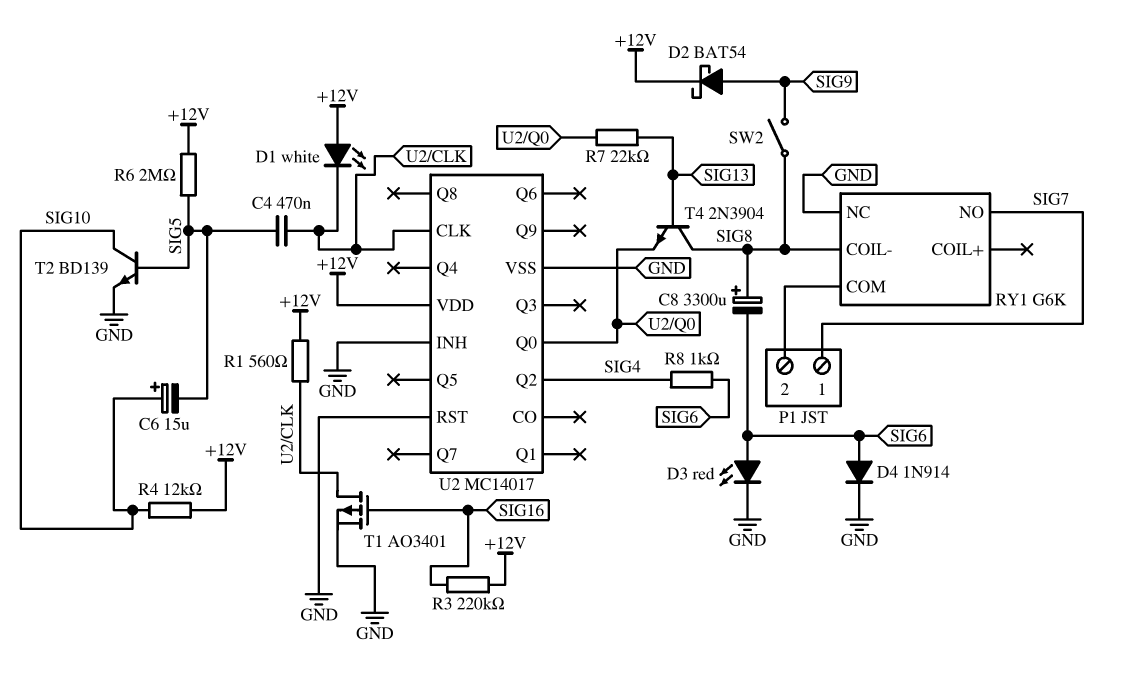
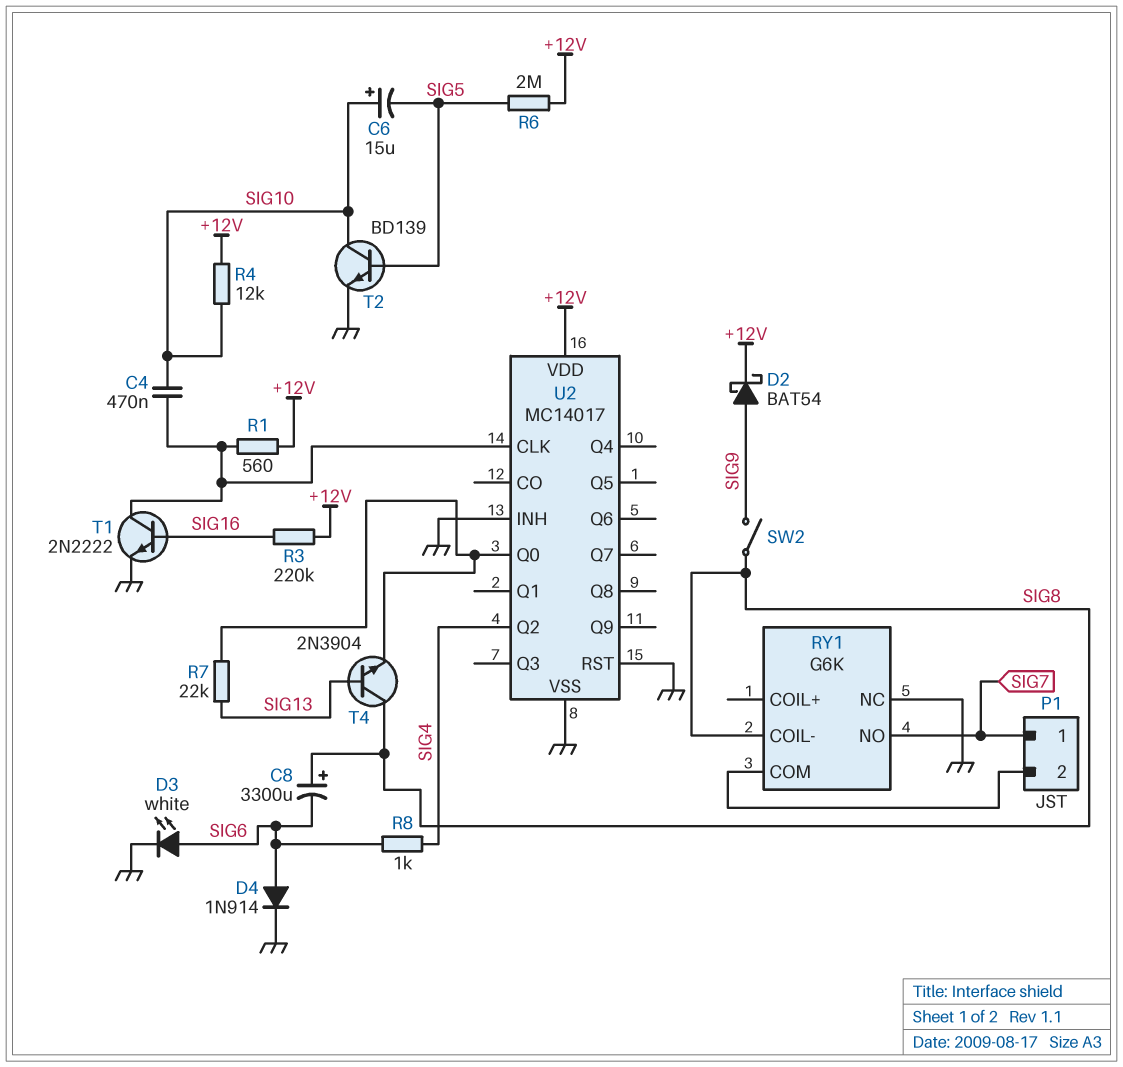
C4: 470nF (SIG5, U2/CLK) -> 470nF (SIG10, U2/CLK)
D1: LED white (A +12V, K U2/CLK) -> none
D3: LED red (A SIG6, K GND) -> LED white (A SIG6, K GND)
T1: PMOS AO3401 (G SIG16, D U2/CLK, S GND) -> NPN 2N2222 (B SIG16, C U2/CLK, E GND)

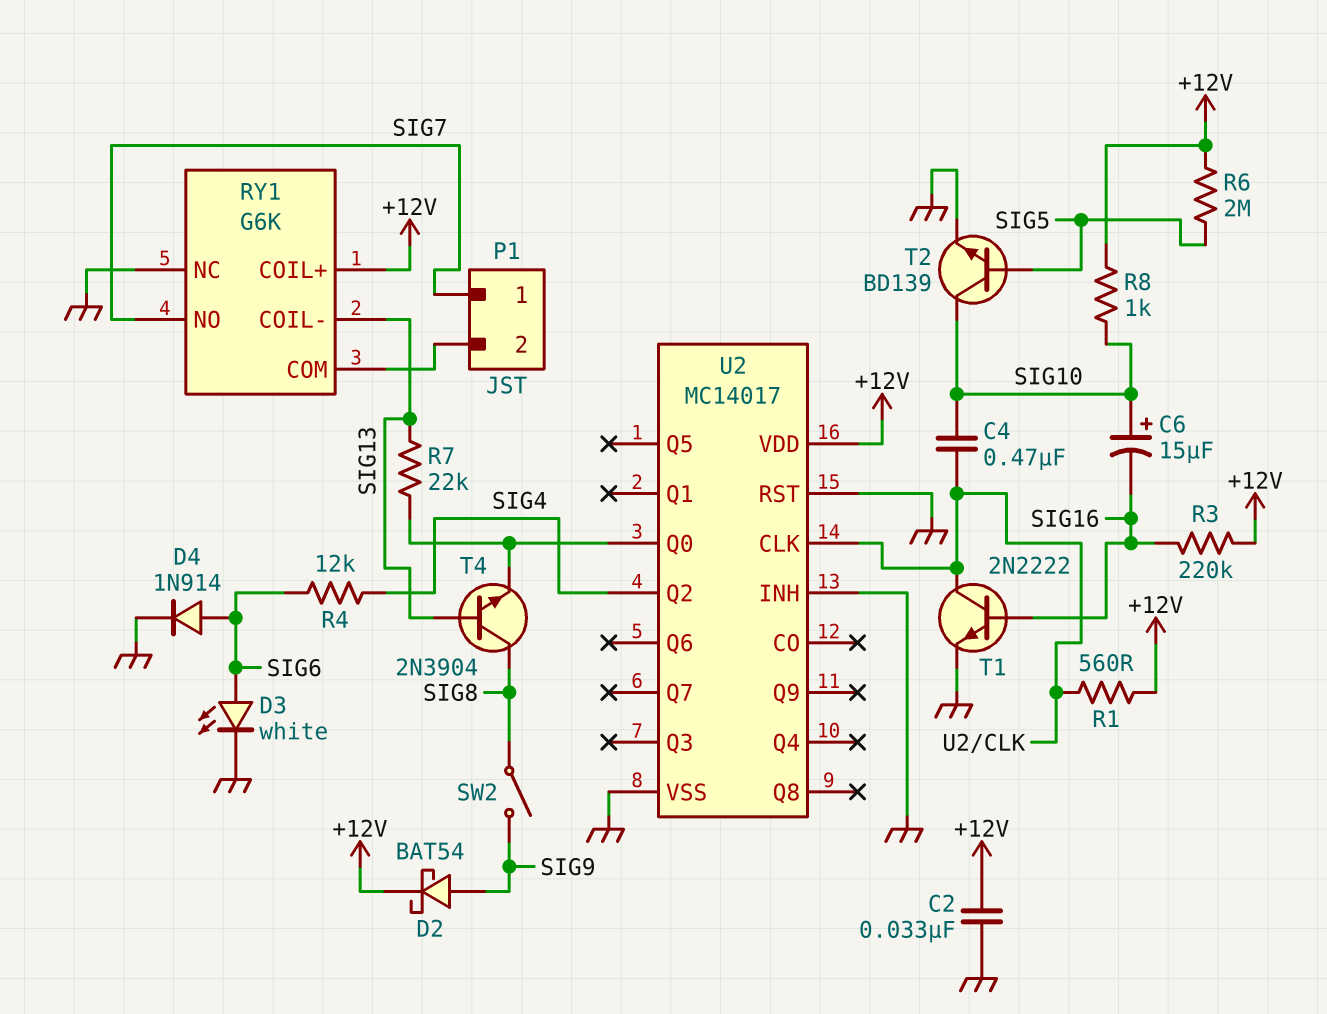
C2: none -> 33nF (+12V, GND)
C6: 15uF (plus SIG10, minus SIG5) -> 15uF (plus SIG10, minus SIG16)
C8: 3300uF (plus SIG8, minus SIG6) -> none
R4: 12k (+12V, SIG10) -> 12k (SIG4, SIG6)
R8: 1k (SIG4, SIG6) -> 1k (+12V, SIG10)
RY1 pin COIL+: none -> +12V
RY1 pin COIL-: SIG8 -> SIG13

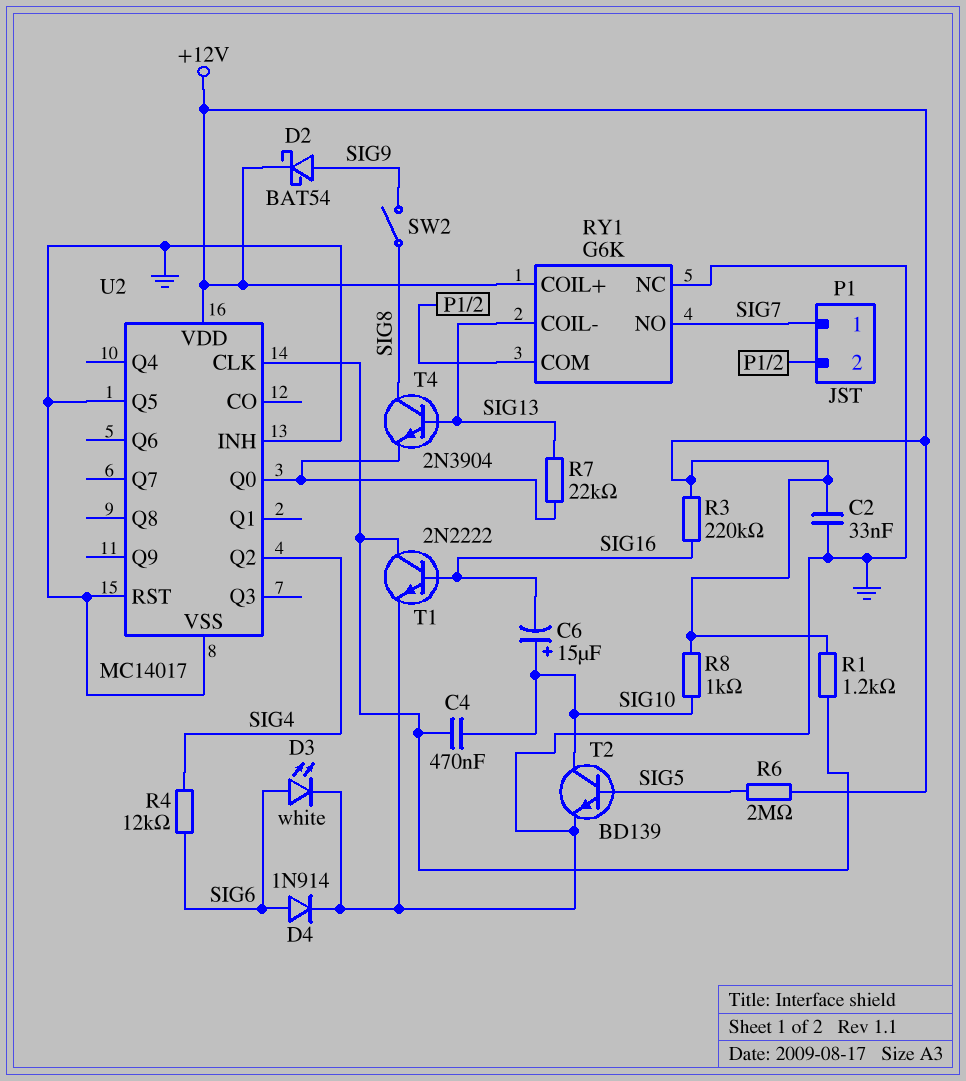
R1: 560 (+12V, U2/CLK) -> 1.2k (+12V, U2/CLK)
U2 pin Q5: none -> GND

